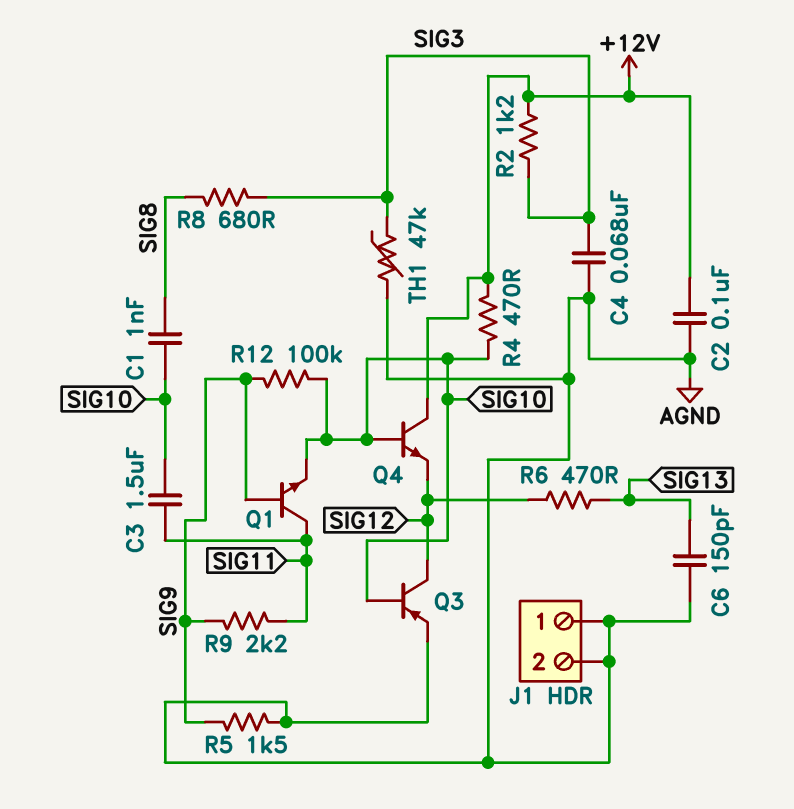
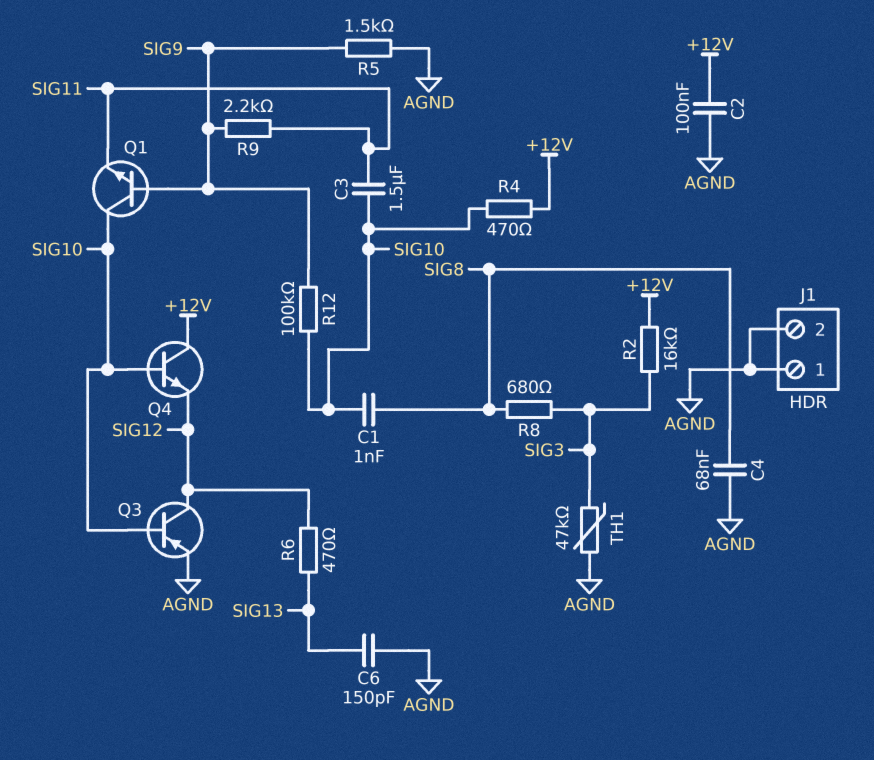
C4: 68nF (AGND, SIG3) -> 68nF (AGND, SIG8)
Q1: NPN (B SIG9, C SIG11, E SIG10) -> NPN (B SIG9, C SIG10, E SIG11)
R2: 1.2k (+12V, SIG3) -> 16k (+12V, SIG3)

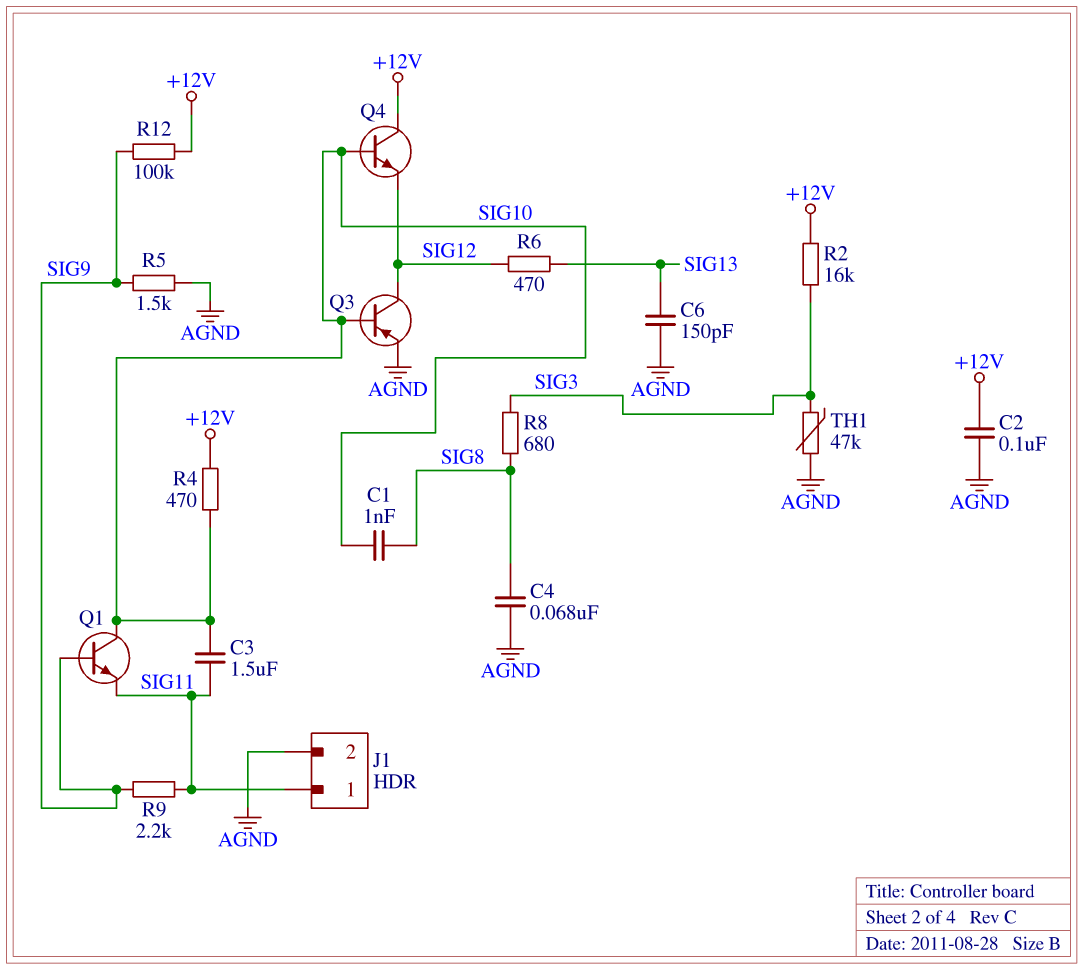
J1 pin 1: AGND -> SIG11
R12: 100k (SIG9, SIG10) -> 100k (+12V, SIG9)

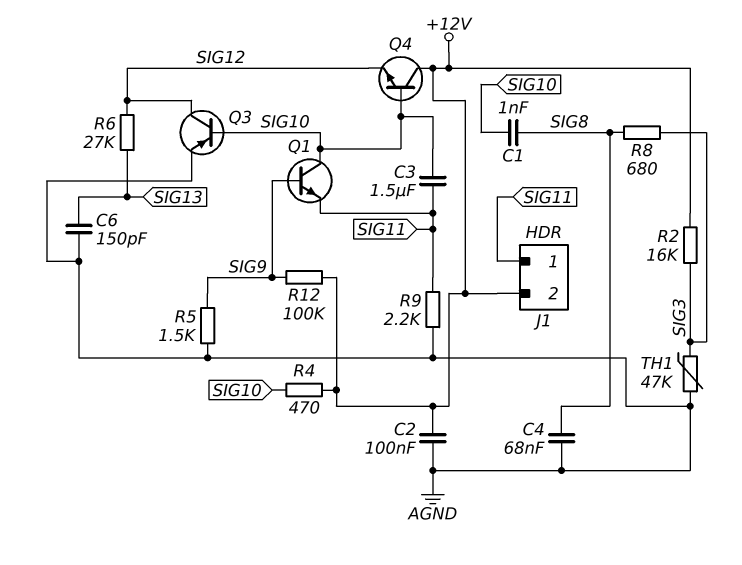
J1 pin 2: AGND -> +12V
R6: 470 (SIG12, SIG13) -> 27k (SIG12, SIG13)
R9: 2.2k (SIG9, SIG11) -> 2.2k (AGND, SIG11)

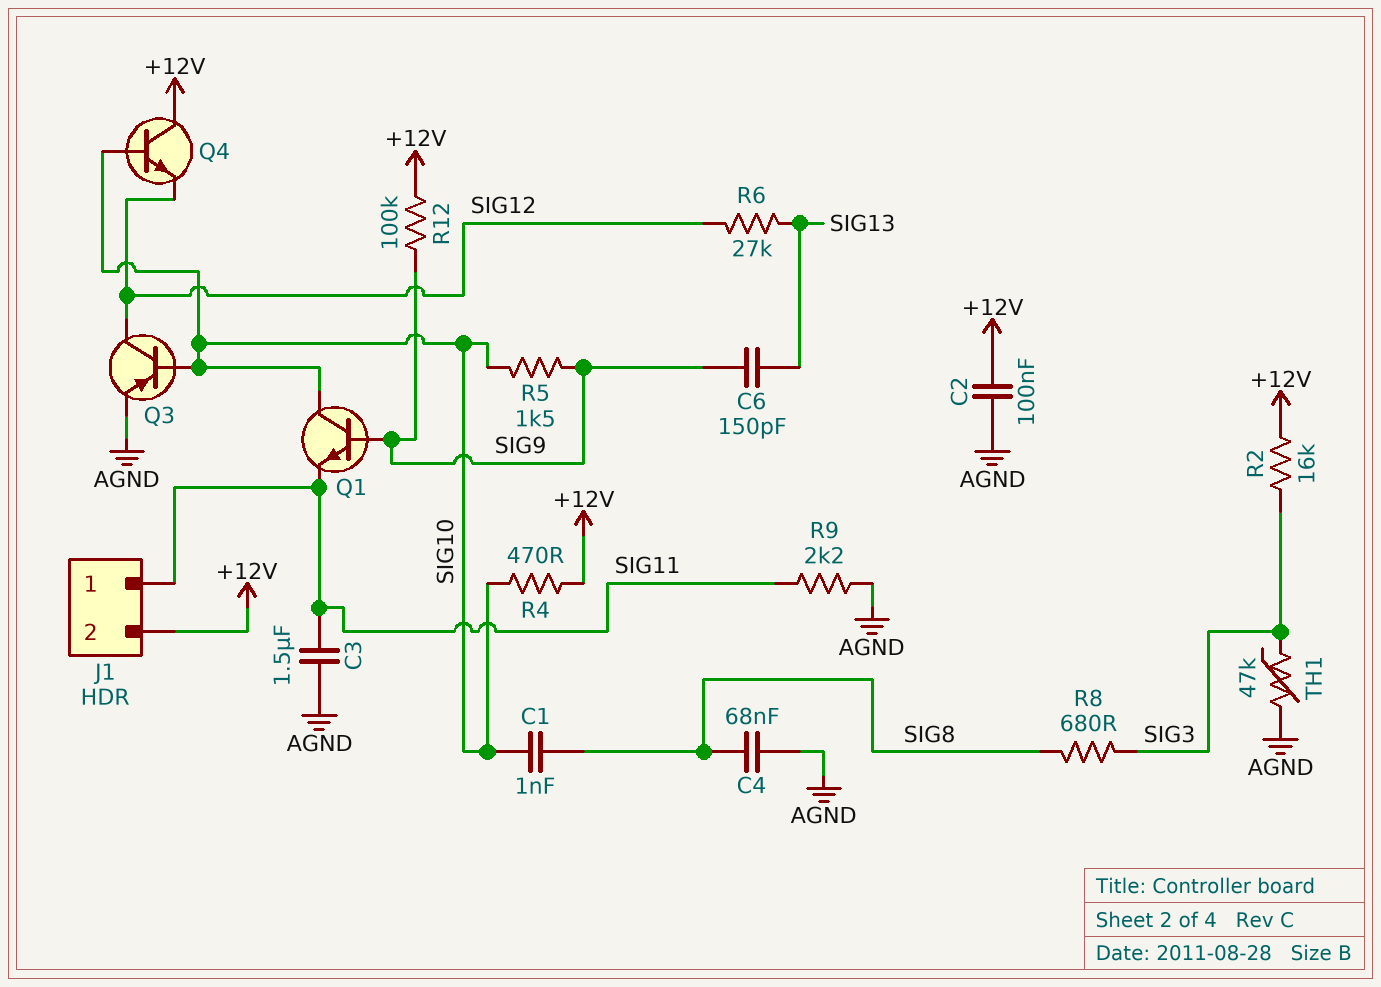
C3: 1.5uF (SIG10, SIG11) -> 1.5uF (AGND, SIG11)
C6: 150pF (AGND, SIG13) -> 150pF (SIG9, SIG13)
R5: 1.5k (AGND, SIG9) -> 1.5k (SIG9, SIG10)

